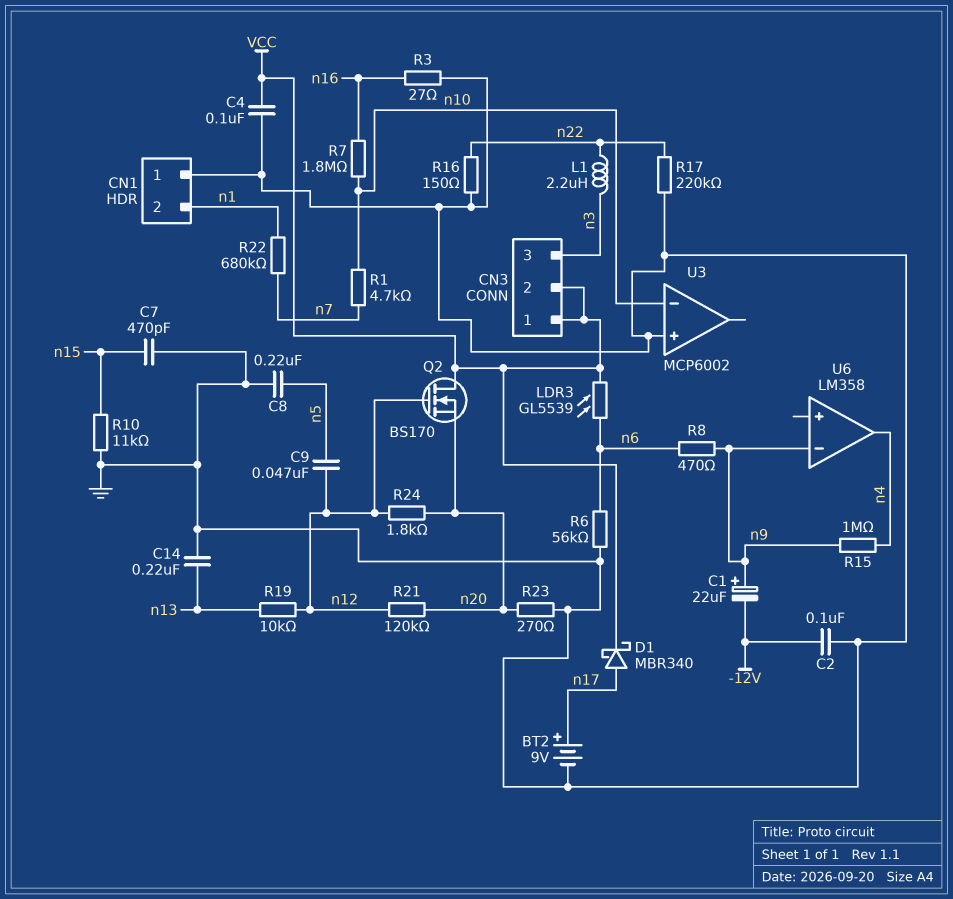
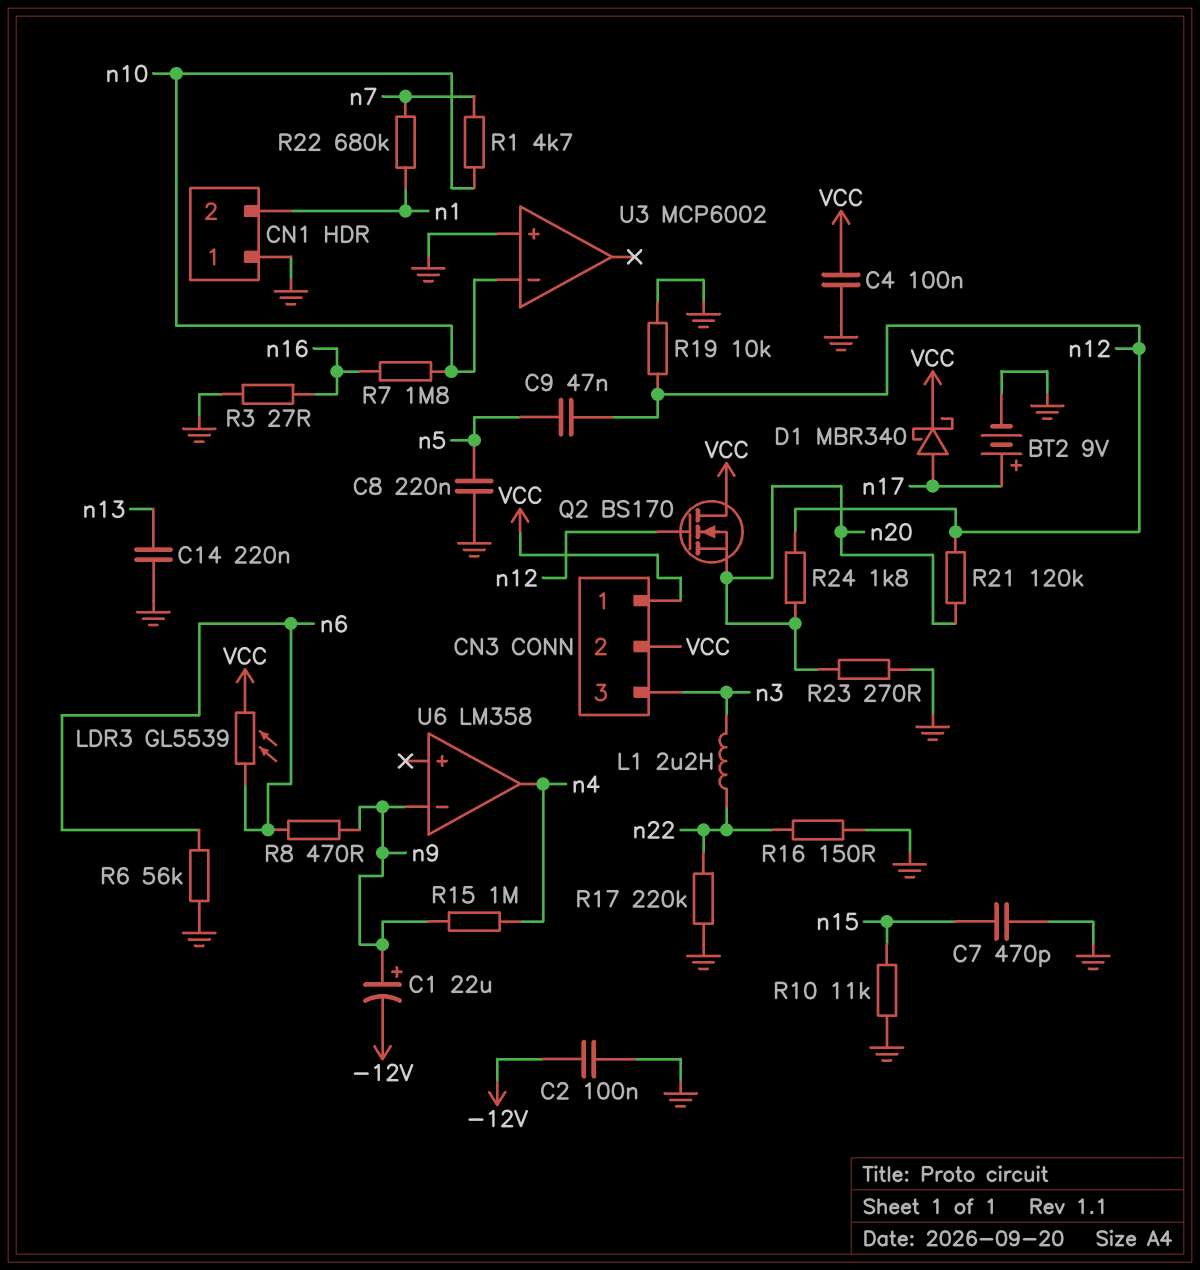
R19: 10k (n12, n13) -> 10k (GND, n12)

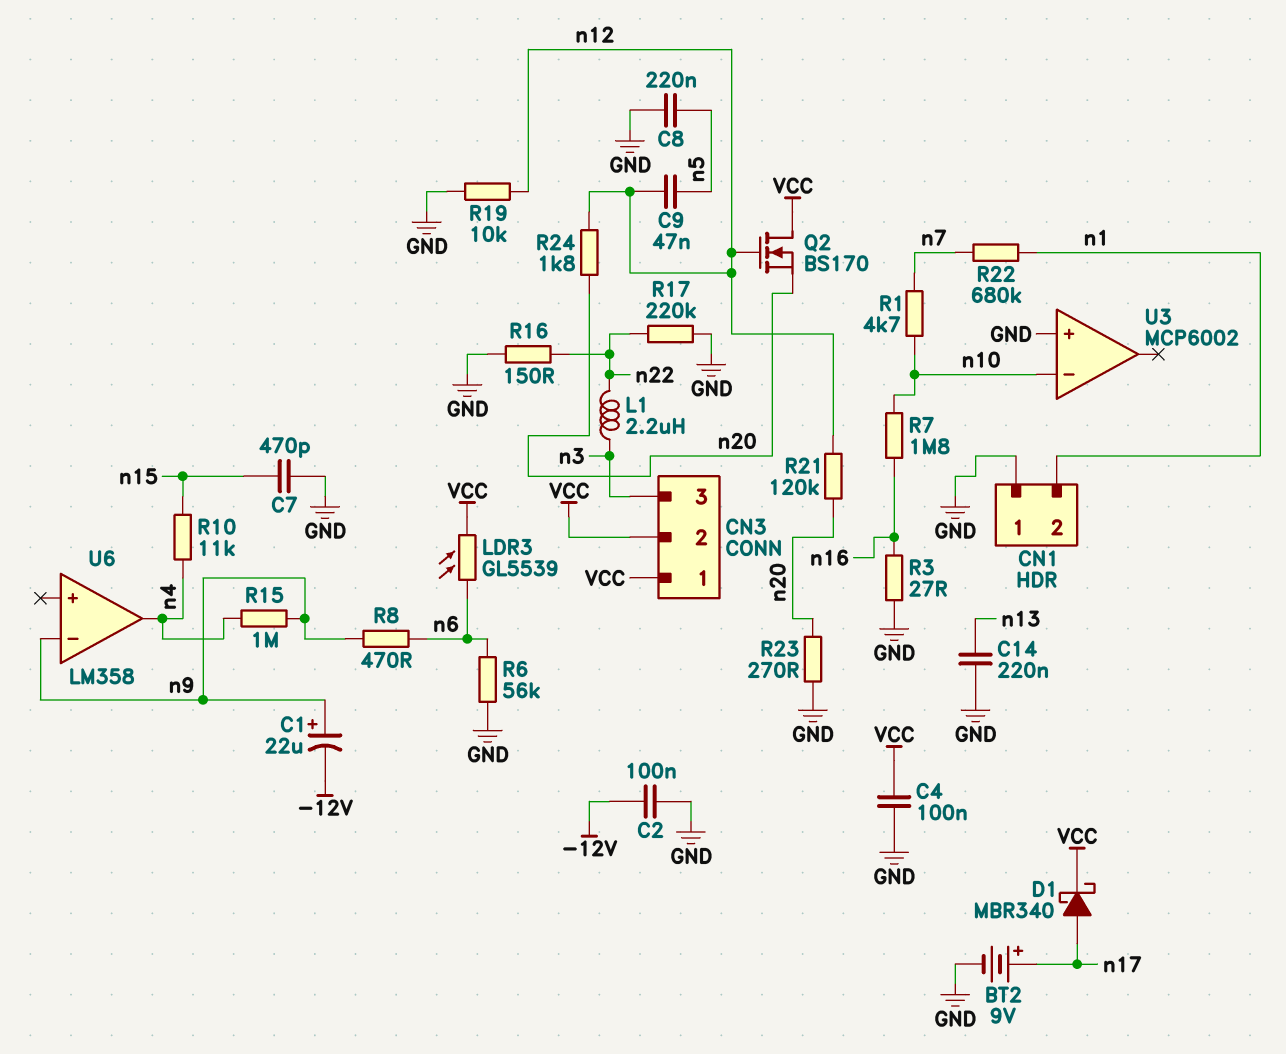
R10: 11k (GND, n15) -> 11k (n4, n15)

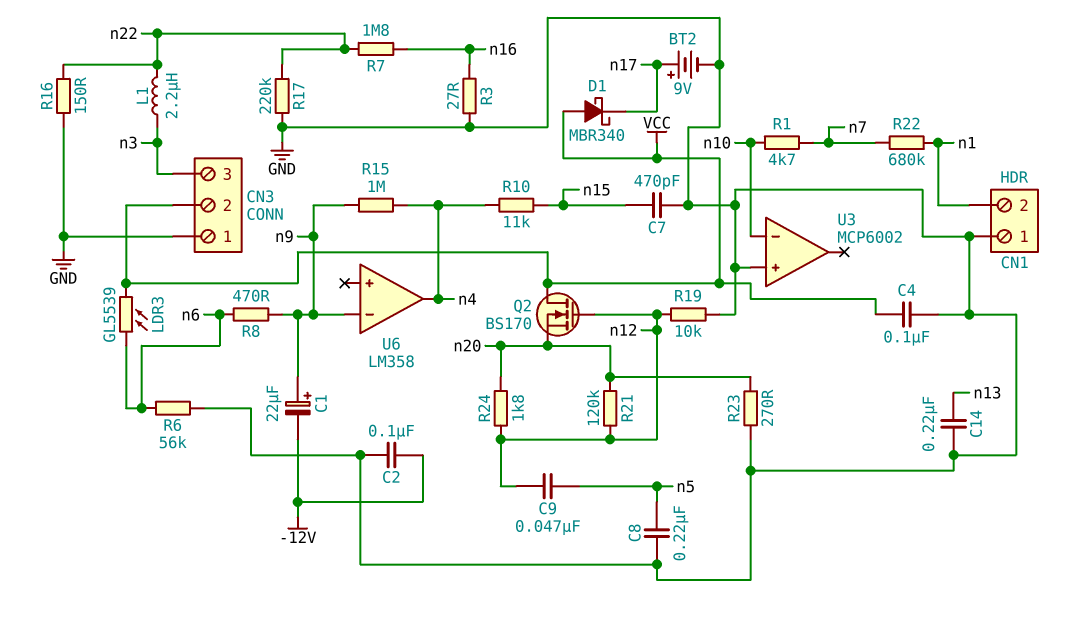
CN3 pin 1: VCC -> GND
D1: schottky MBR340 (A n17, K VCC) -> schottky MBR340 (A VCC, K n17)
R7: 1.8M (n10, n16) -> 1.8M (n16, n22)

